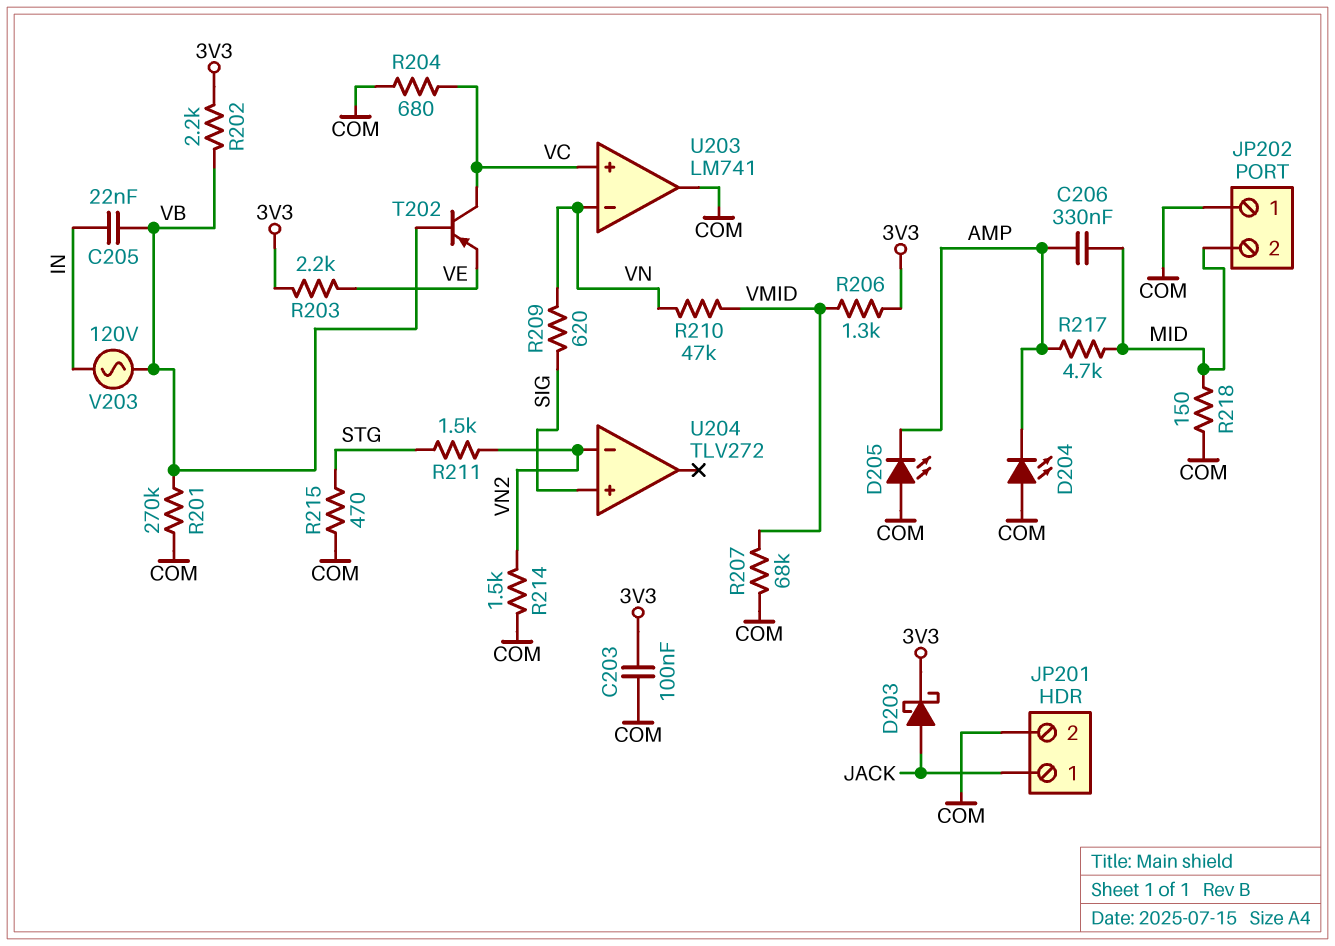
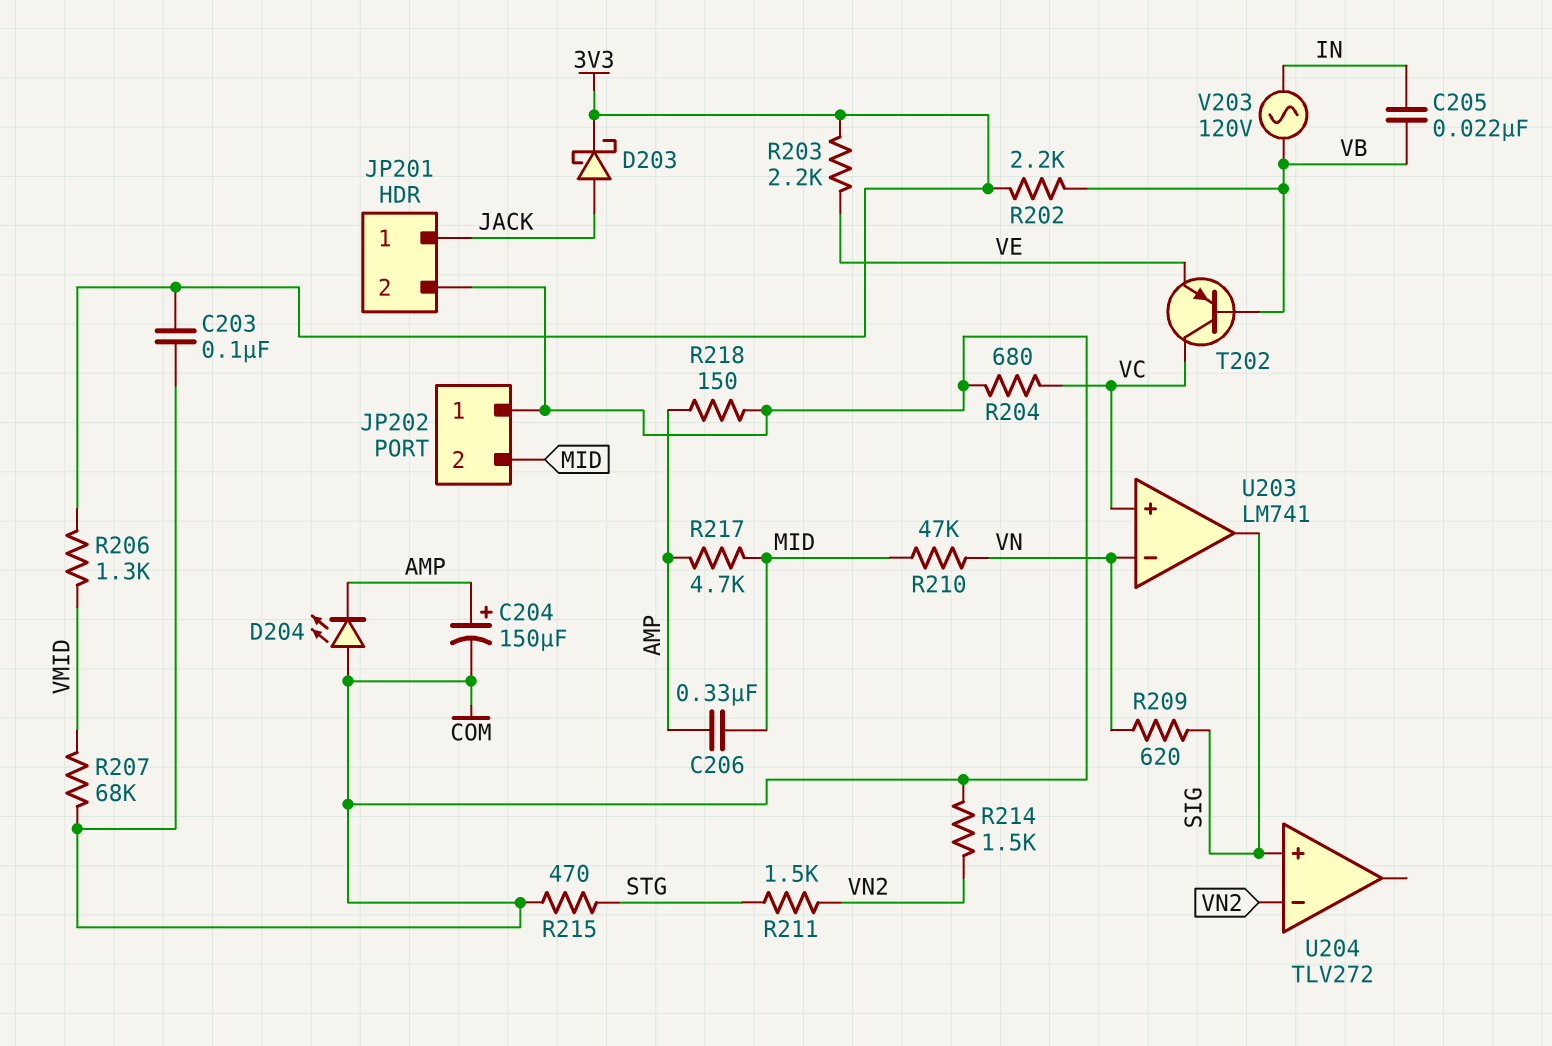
C204: none -> 150uF (plus AMP, minus COM)
D205: LED (A COM, K AMP) -> none
R201: 270k (COM, VB) -> none
R210: 47k (VMID, VN) -> 47k (MID, VN)
R218: 150 (COM, MID) -> 150 (AMP, COM)
U203 pin out: COM -> SIG

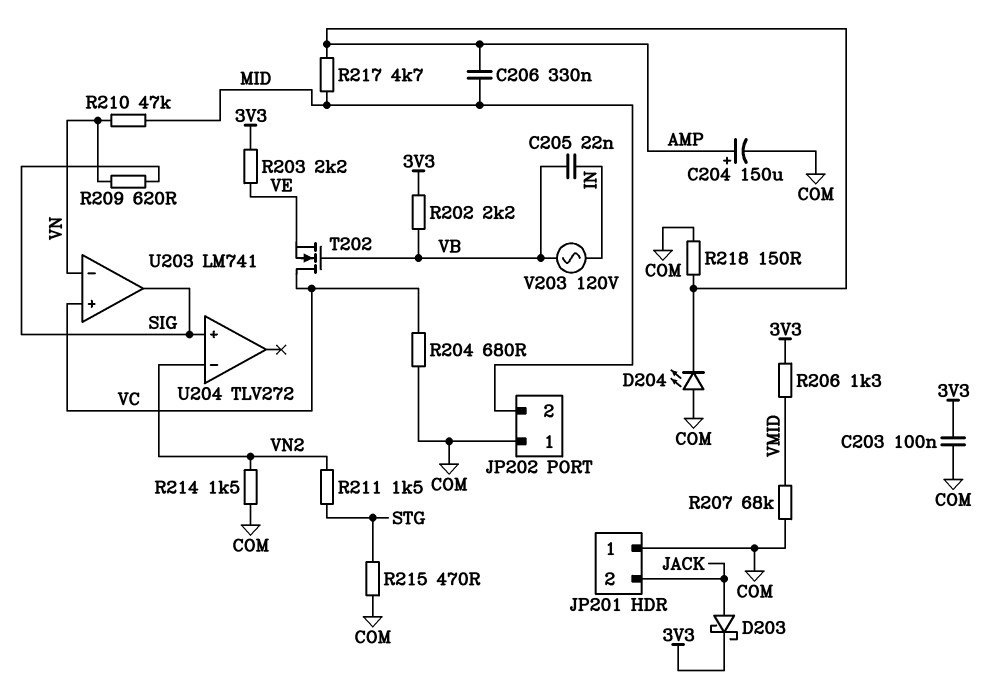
JP201 pin 1: JACK -> COM
JP201 pin 2: COM -> JACK
T202: PNP (B VB, C VC, E VE) -> NMOS (G VB, D VC, S VE)

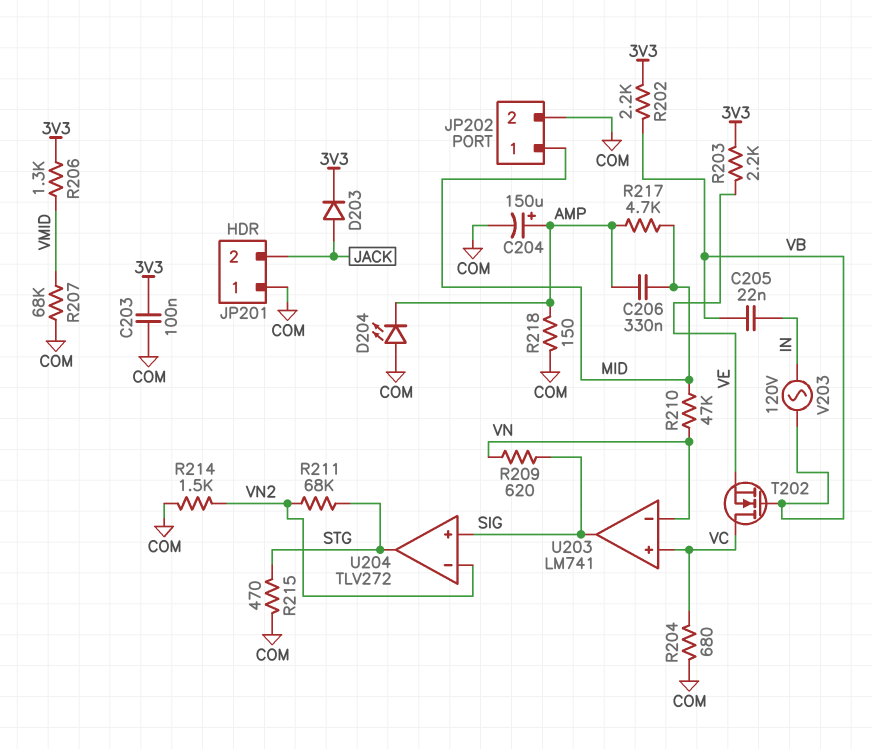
D203: schottky (A JACK, K 3V3) -> diode (A JACK, K 3V3)
JP202 pin 1: COM -> MID
JP202 pin 2: MID -> COM
R211: 1.5k (STG, VN2) -> 68k (STG, VN2)
U204 pin out: none -> STG

